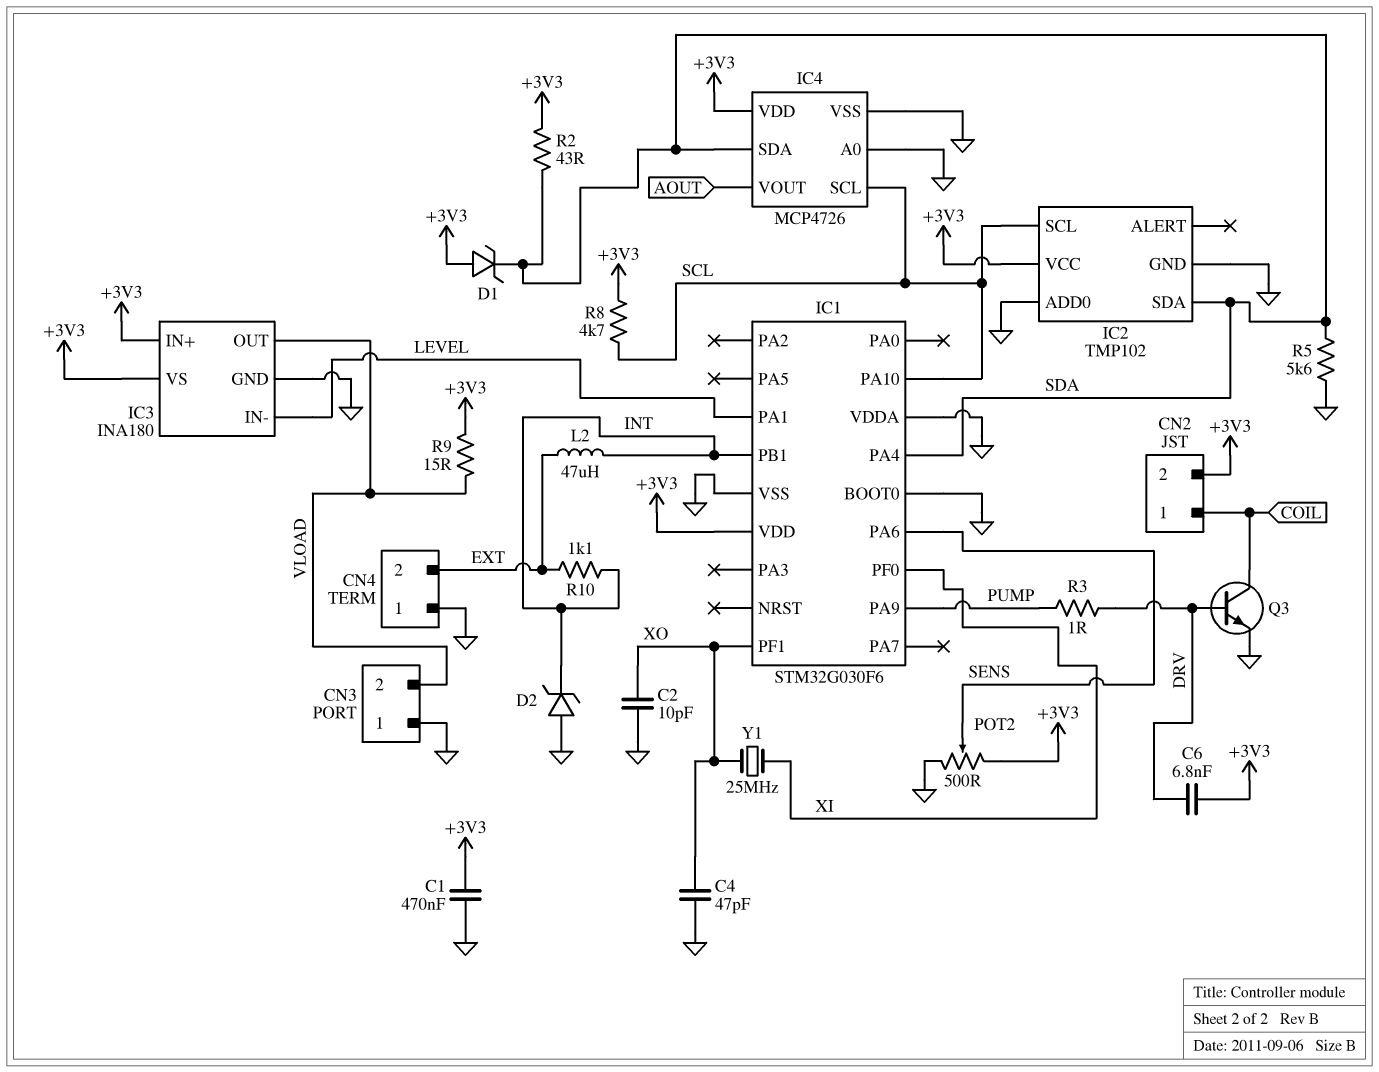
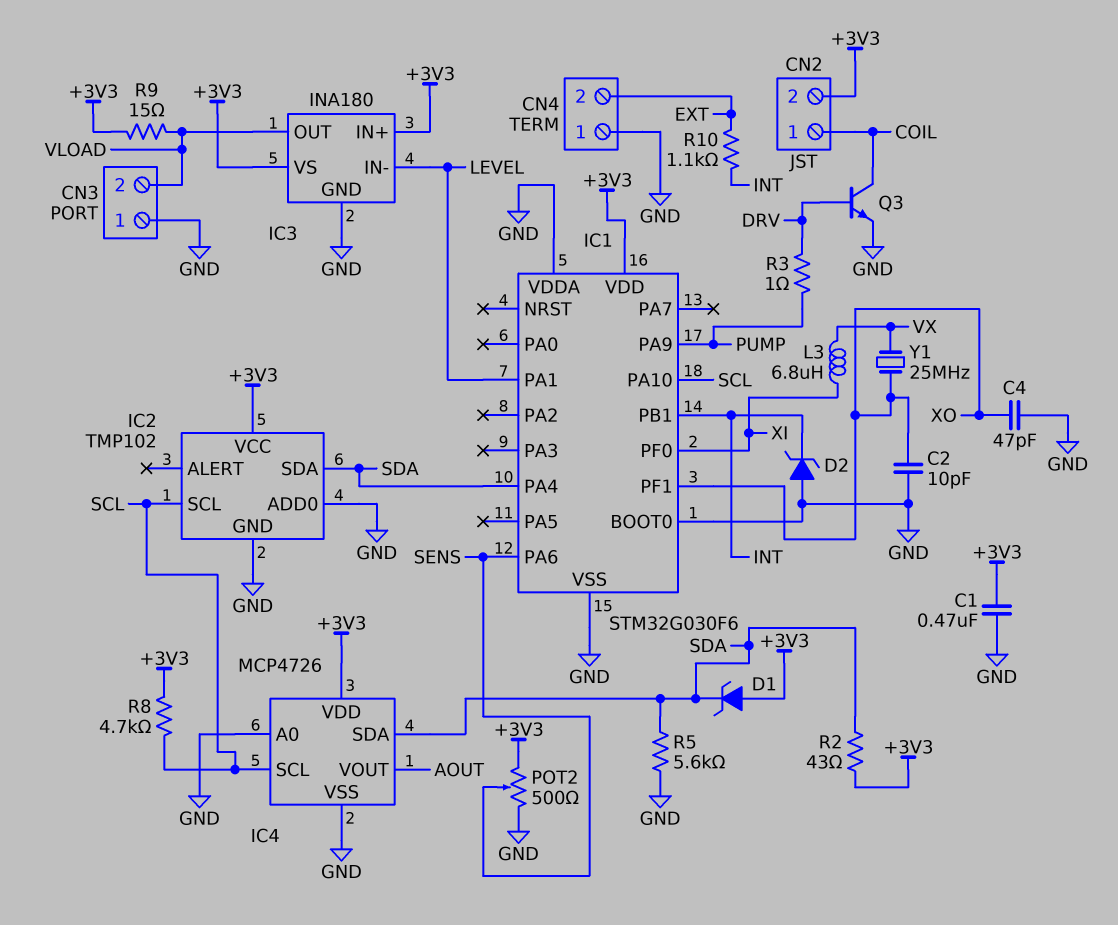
C6: 6.8nF (+3V3, DRV) -> none
L2: 47uH (EXT, INT) -> none
L3: none -> 6.8uH (VX, XI)
Y1: 25MHz (XI, XO) -> 25MHz (VX, XO)

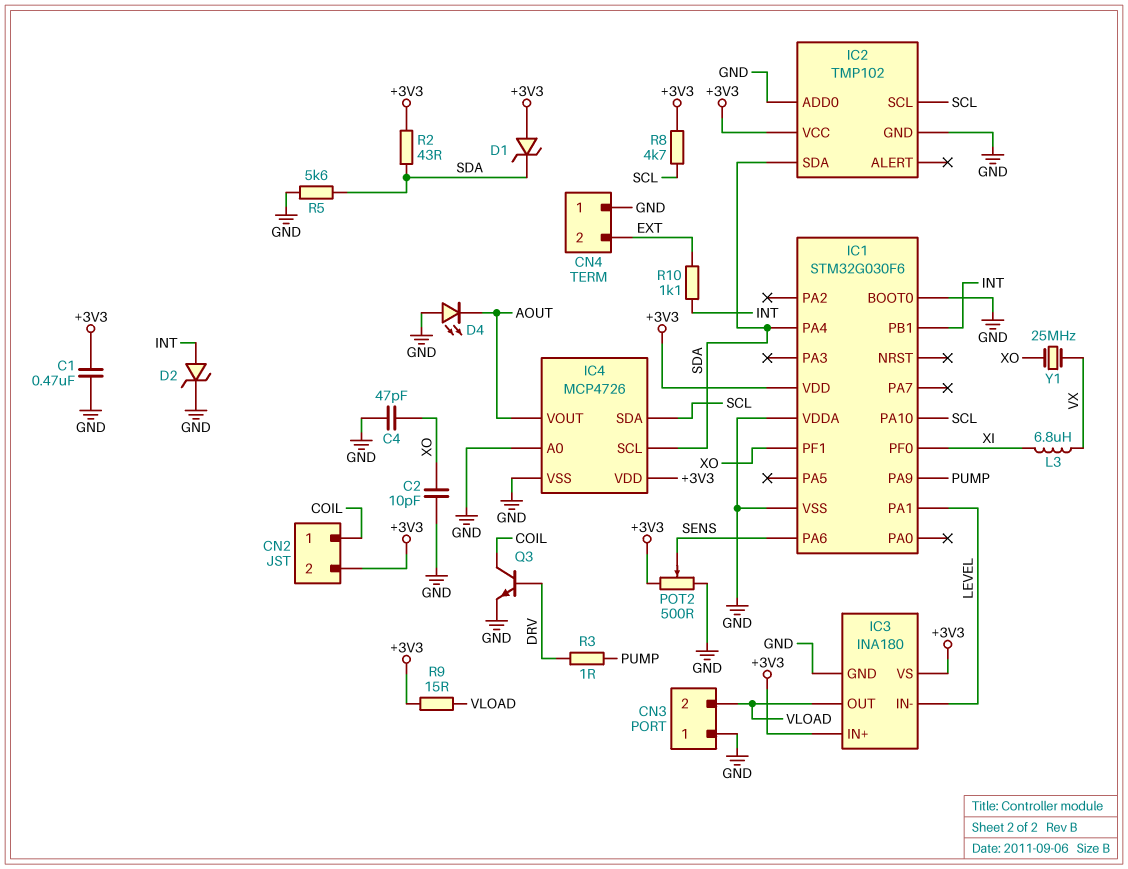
D2: zener (A GND, K INT) -> zener (A INT, K GND)
D4: none -> LED (A GND, K AOUT)
IC4 pin SCL: SCL -> SDA
IC4 pin SDA: SDA -> SCL

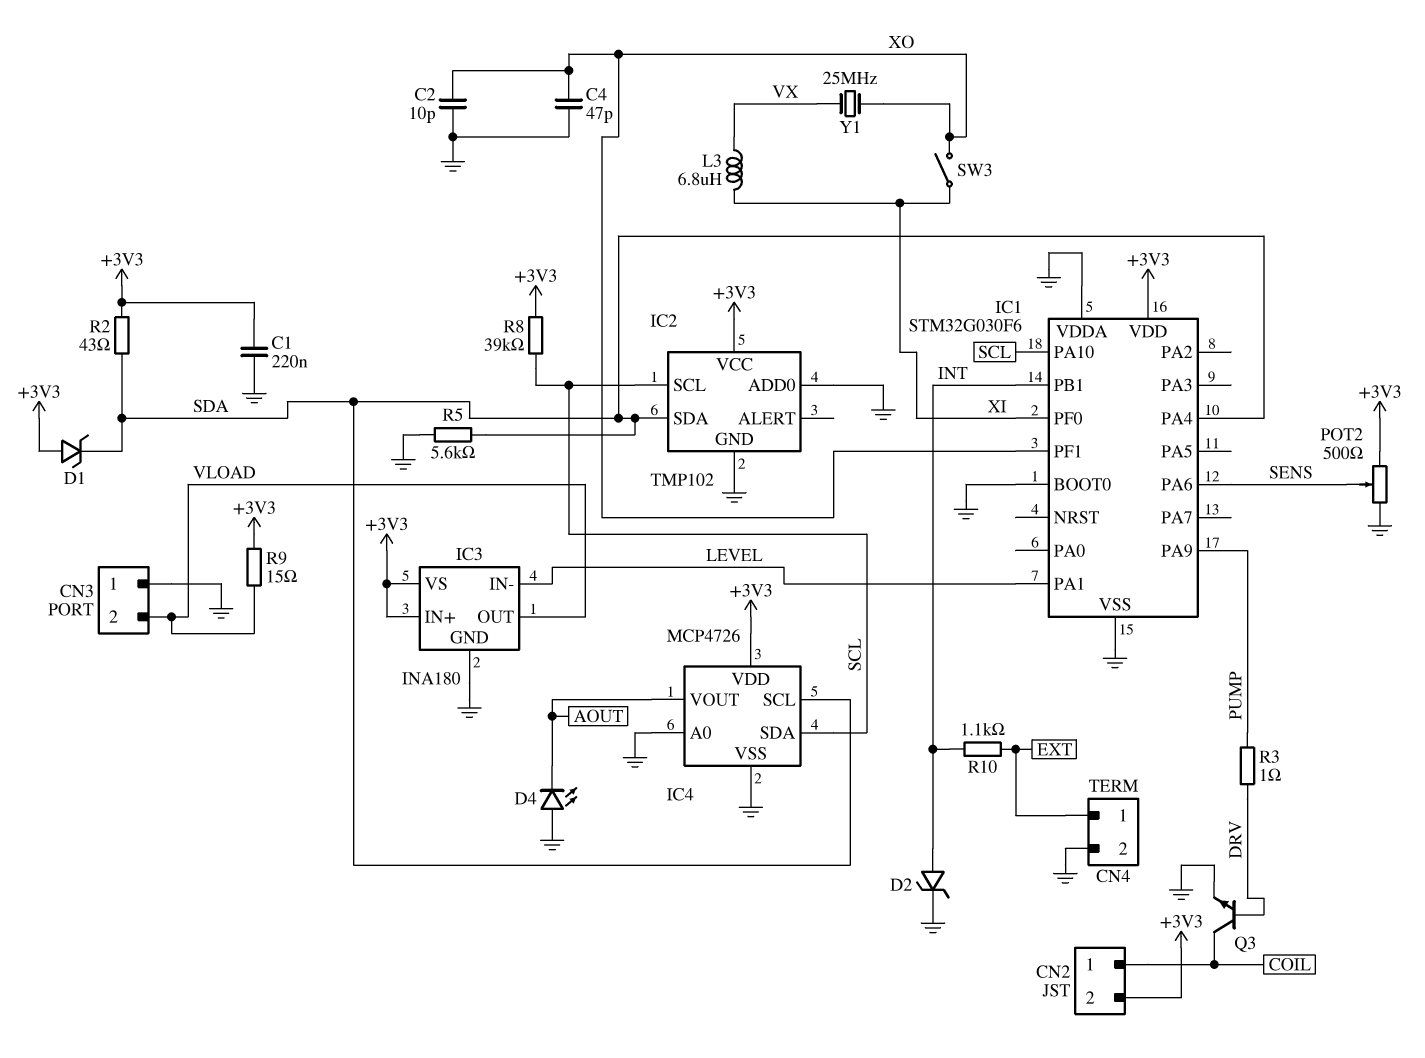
C1: 470nF (+3V3, GND) -> 220nF (+3V3, GND)
CN4 pin 1: GND -> EXT
CN4 pin 2: EXT -> GND
R8: 4.7k (+3V3, SCL) -> 39k (+3V3, SCL)
SW3: none -> switch (XI, XO)

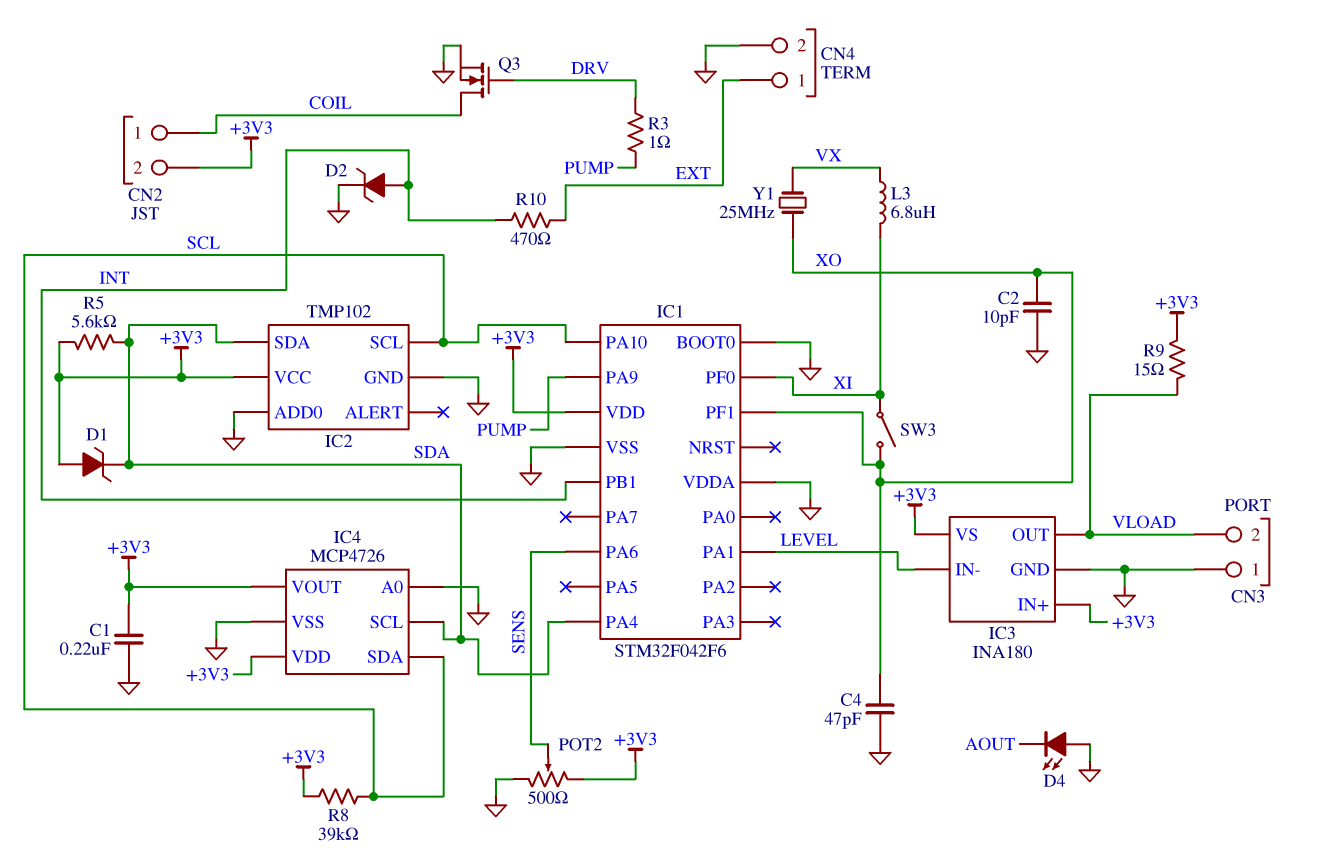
IC1: STM32G030F6 -> STM32F042F6
IC4 pin VOUT: AOUT -> +3V3
Q3: NPN (B DRV, C COIL, E GND) -> NMOS (G DRV, D COIL, S GND)
R2: 43 (+3V3, SDA) -> none
R5: 5.6k (GND, SDA) -> 5.6k (+3V3, SDA)
R10: 1.1k (EXT, INT) -> 470 (EXT, INT)

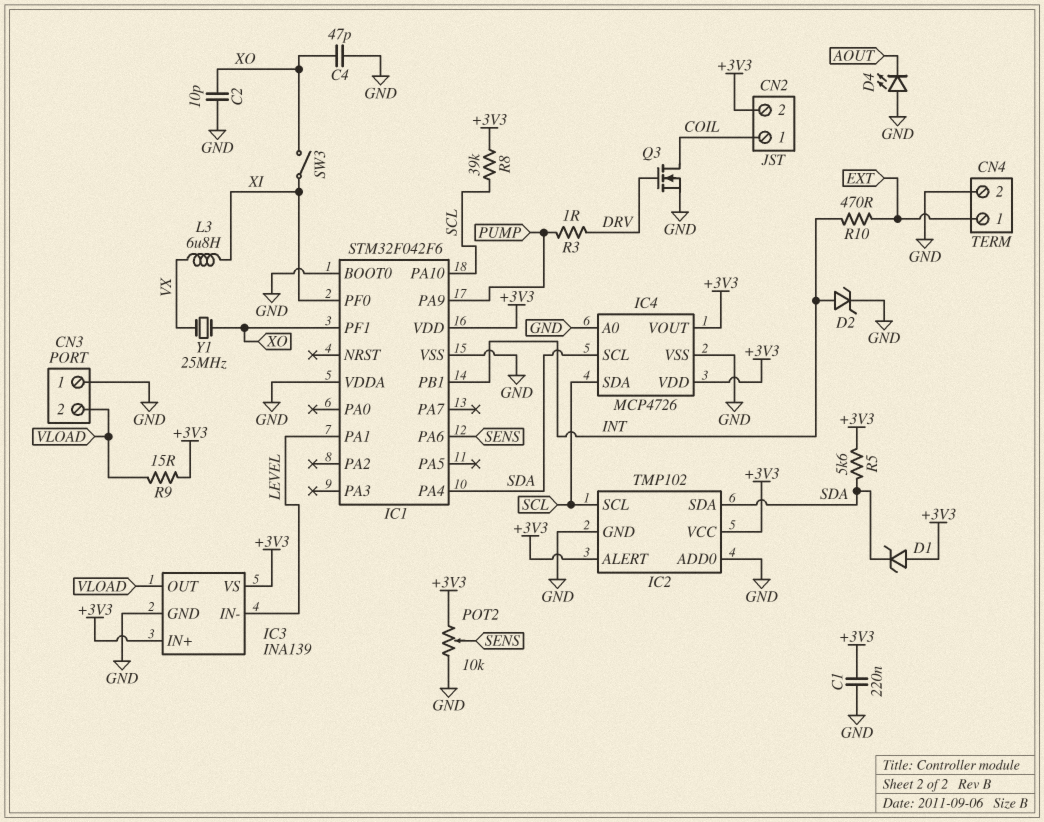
IC2 pin ALERT: none -> +3V3
IC3: INA180 -> INA139
POT2: 500 (+3V3, GND, wiper SENS) -> 10k (+3V3, GND, wiper SENS)

